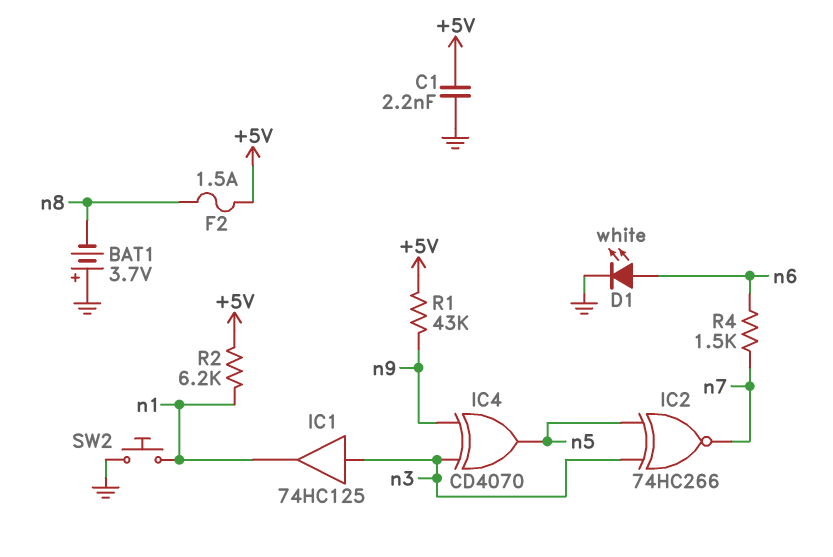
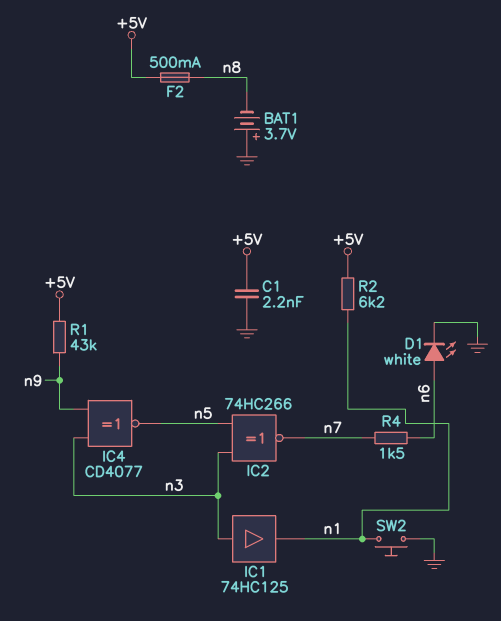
F2: 1.5A (+5V, n8) -> 500mA (+5V, n8)
IC4: XOR CD4070 (in n3, in n9, out n5) -> XNOR CD4077 (in n3, in n9, out n5)

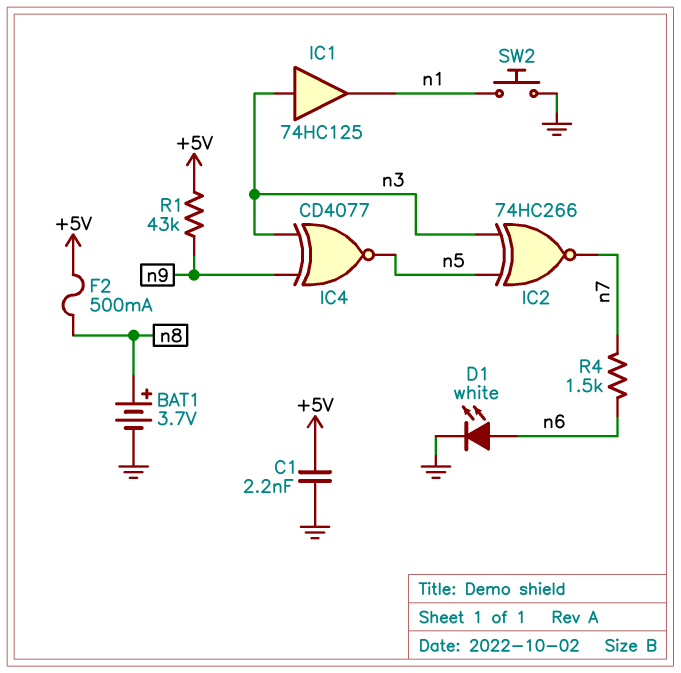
BAT1: 3.7V (plus GND, minus n8) -> 3.7V (plus n8, minus GND)
R2: 6.2k (+5V, n1) -> none

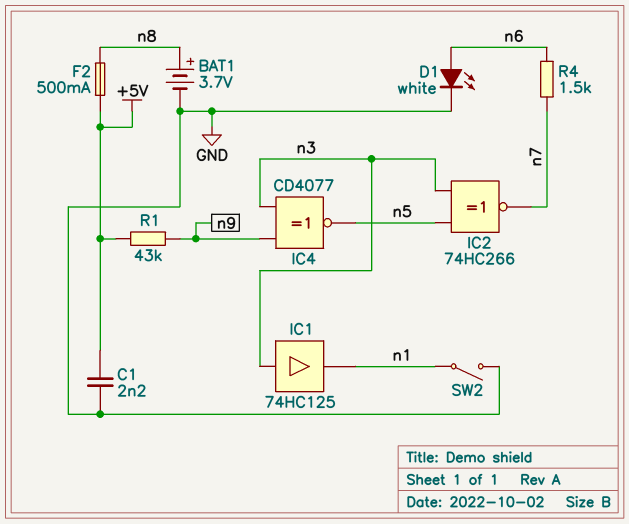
SW2: button (GND, n1) -> switch (GND, n1)

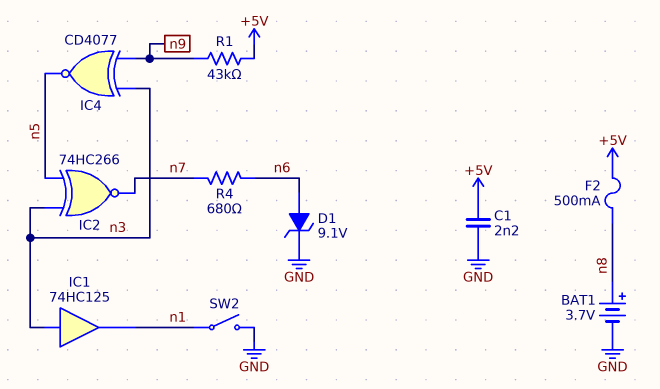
D1: LED white (A n6, K GND) -> zener 9.1V (A n6, K GND)
R4: 1.5k (n6, n7) -> 680 (n6, n7)

